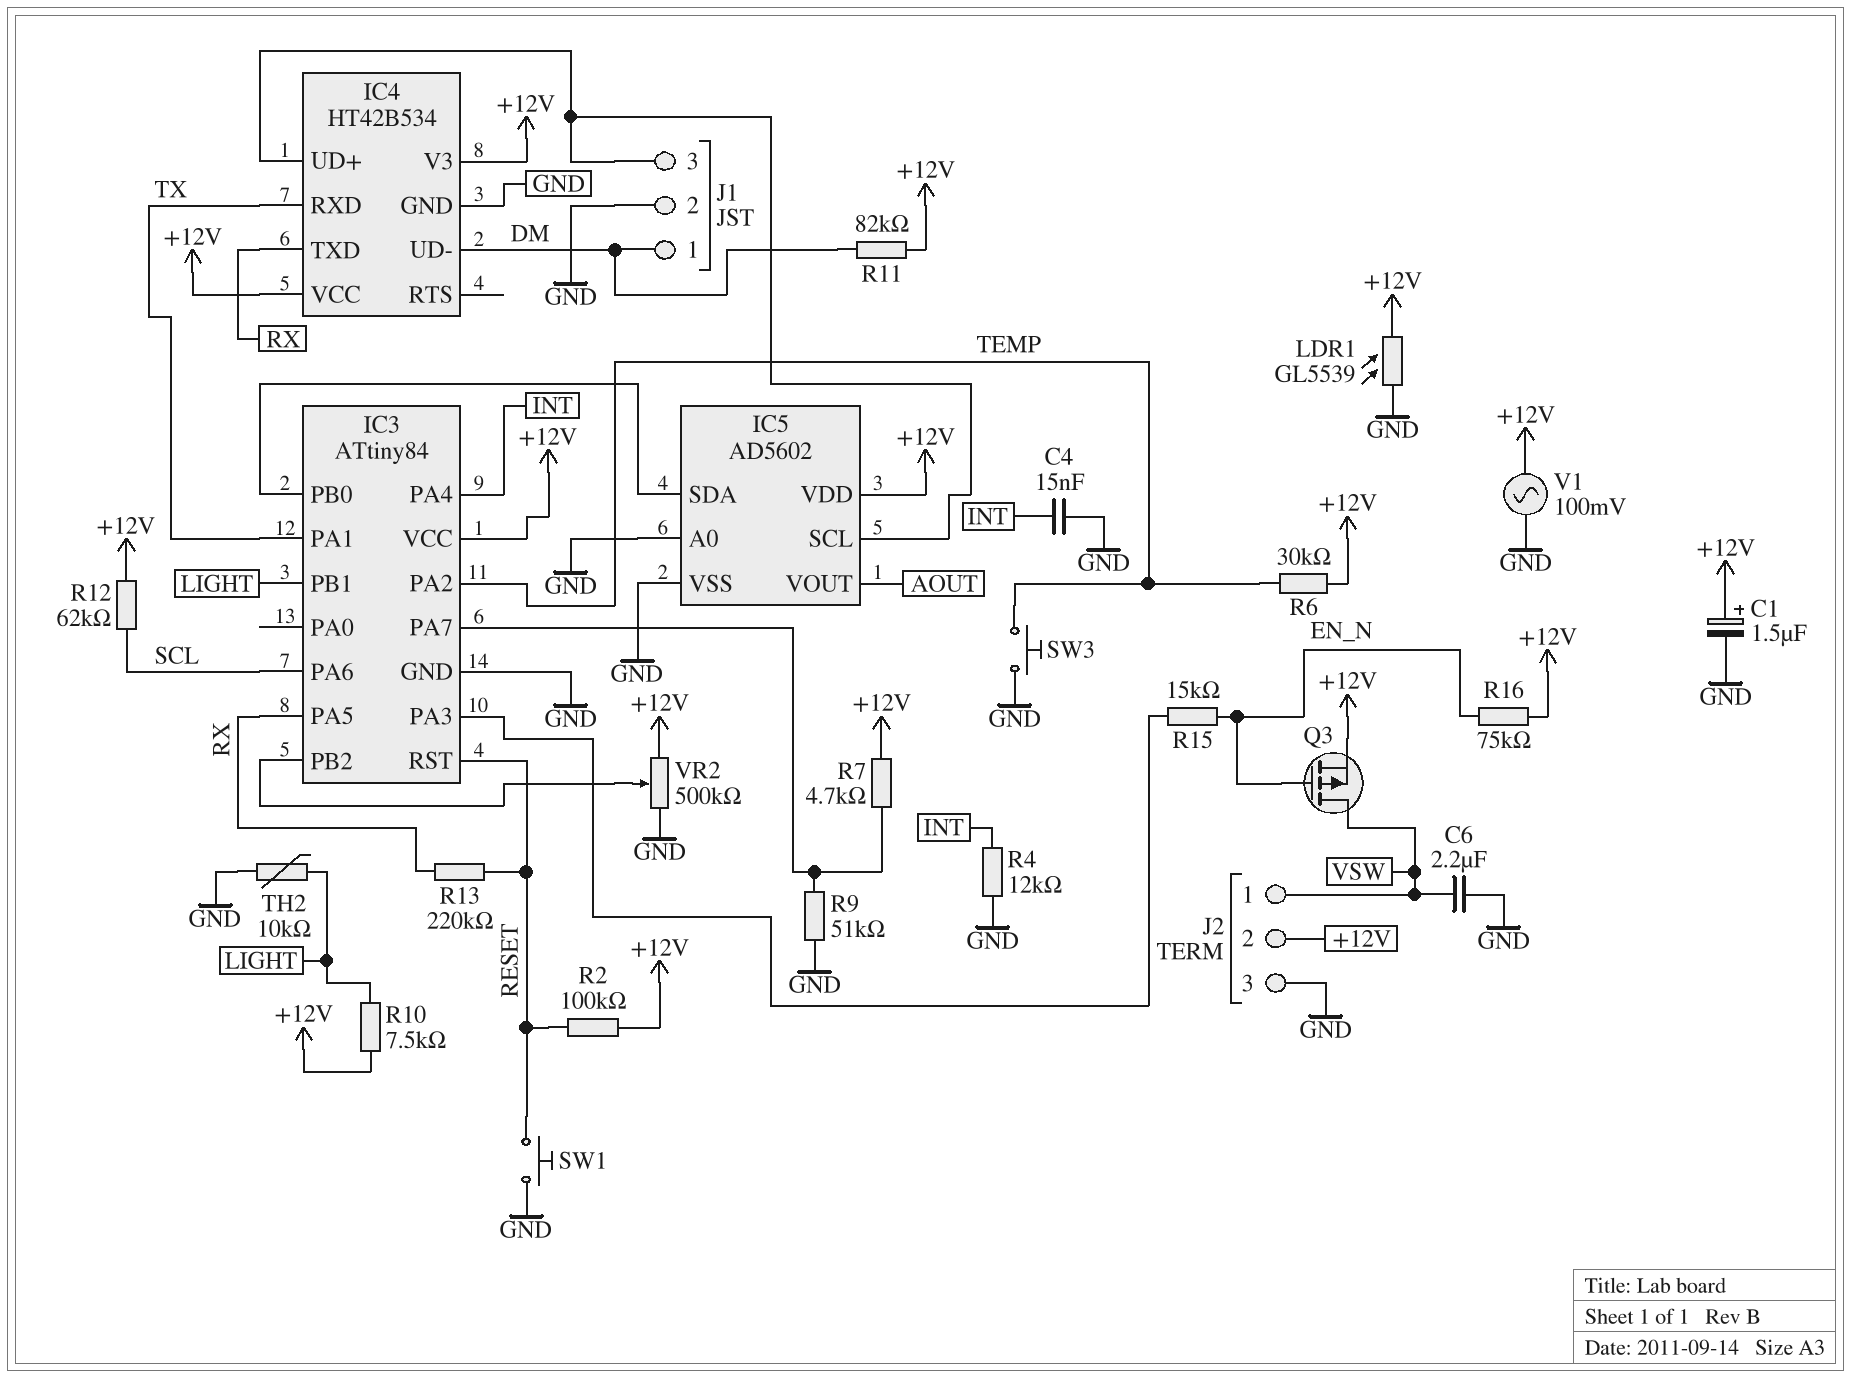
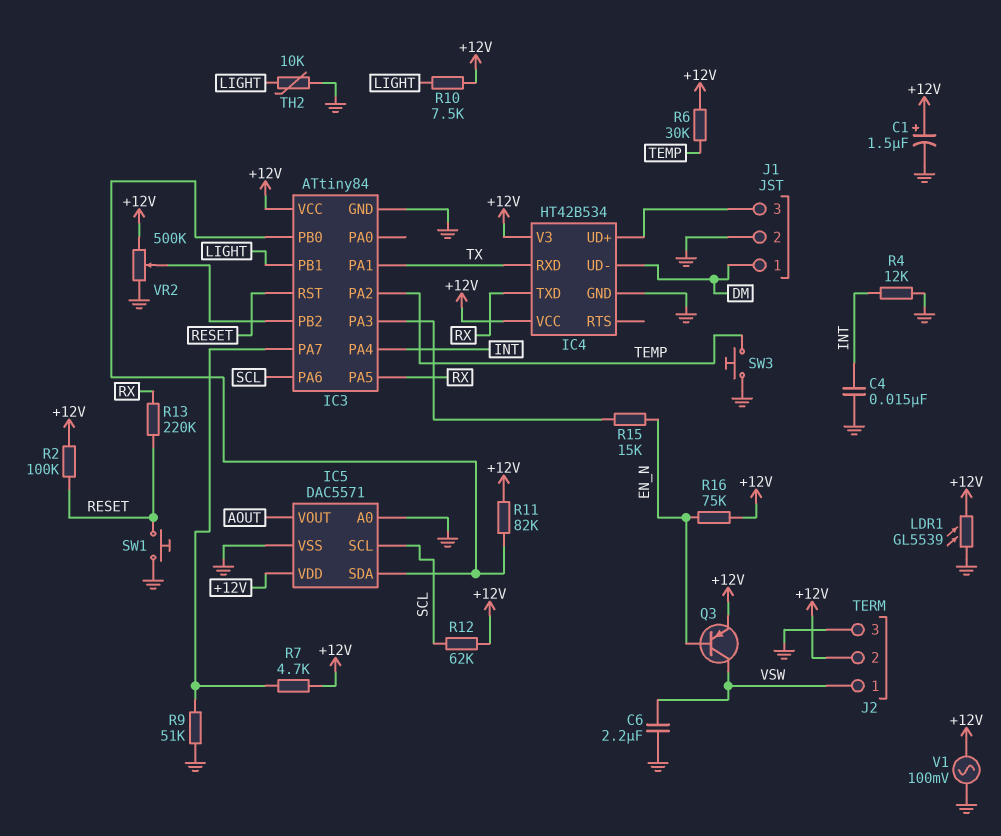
IC5: AD5602 -> DAC5571
IC5 pin SCL: IC4/UD+ -> SCL
Q3: PMOS (G EN_N, D VSW, S +12V) -> PNP (B EN_N, C VSW, E +12V)
R11: 82k (+12V, DM) -> 82k (+12V, IC3/PB0)

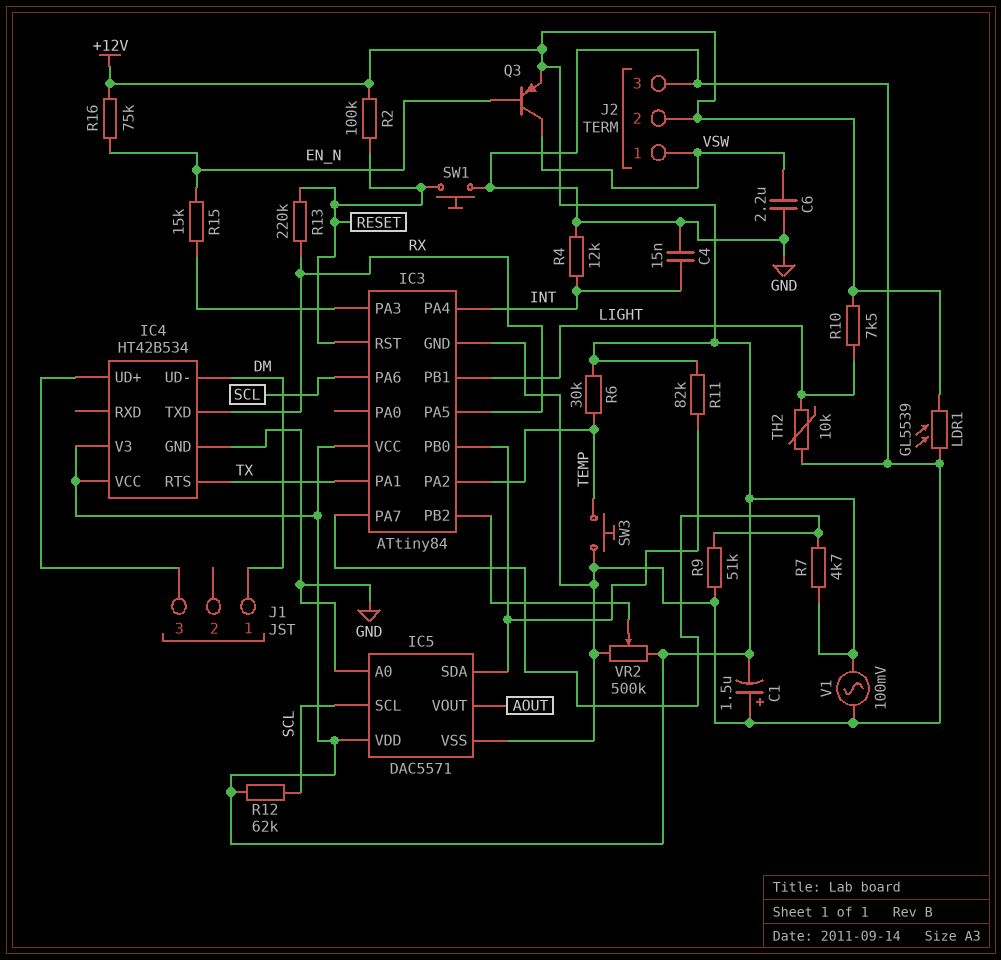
C1: 1.5uF (plus +12V, minus GND) -> 1.5uF (plus GND, minus +12V)
IC4 pin RTS: none -> TX
IC4 pin RXD: TX -> none
J1 pin 2: GND -> none

